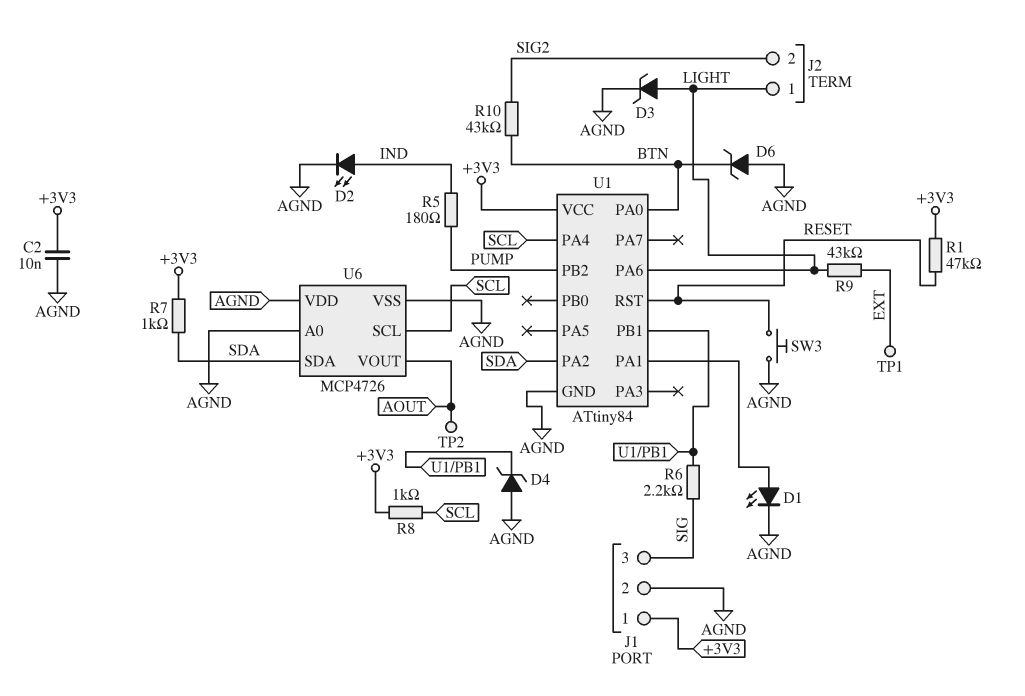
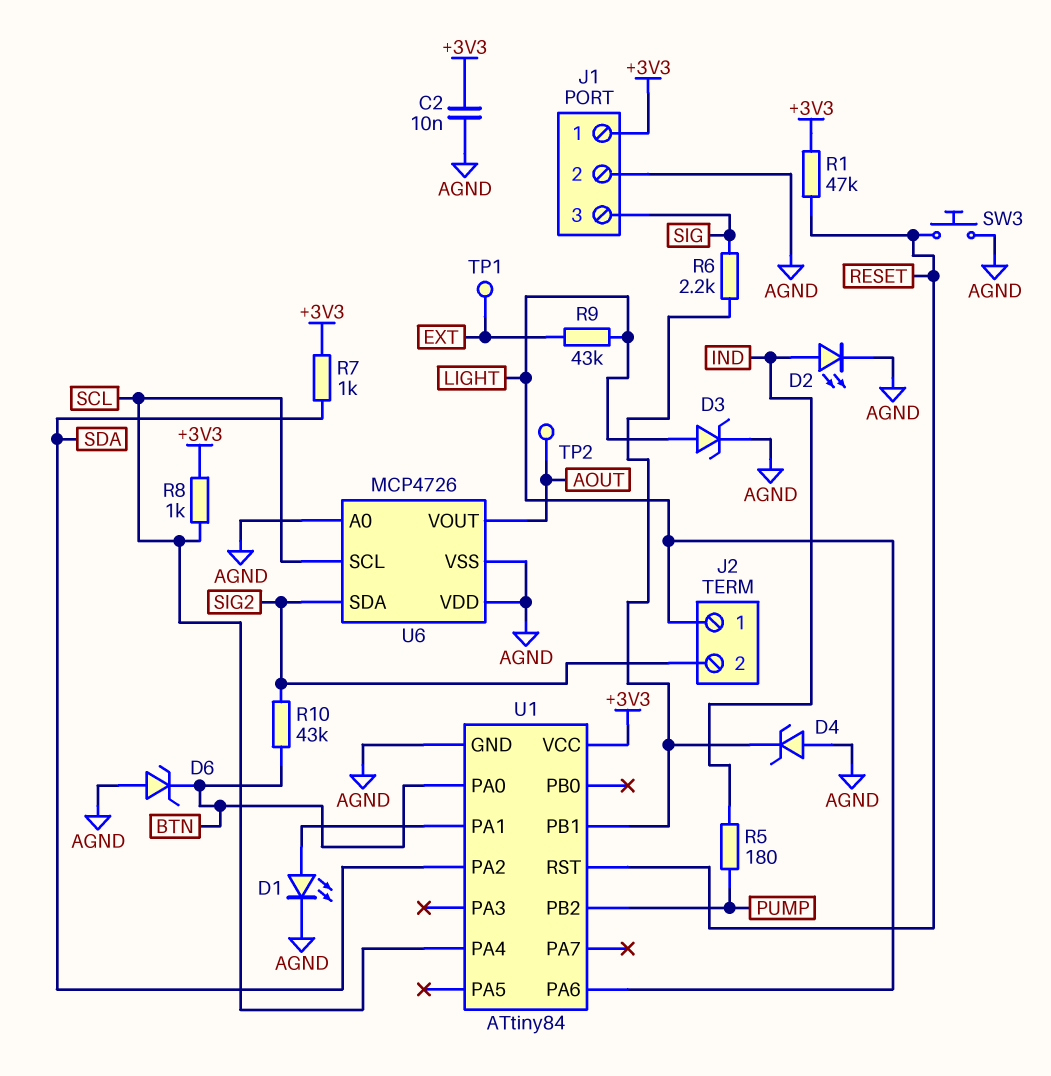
U6 pin SDA: SDA -> SIG2

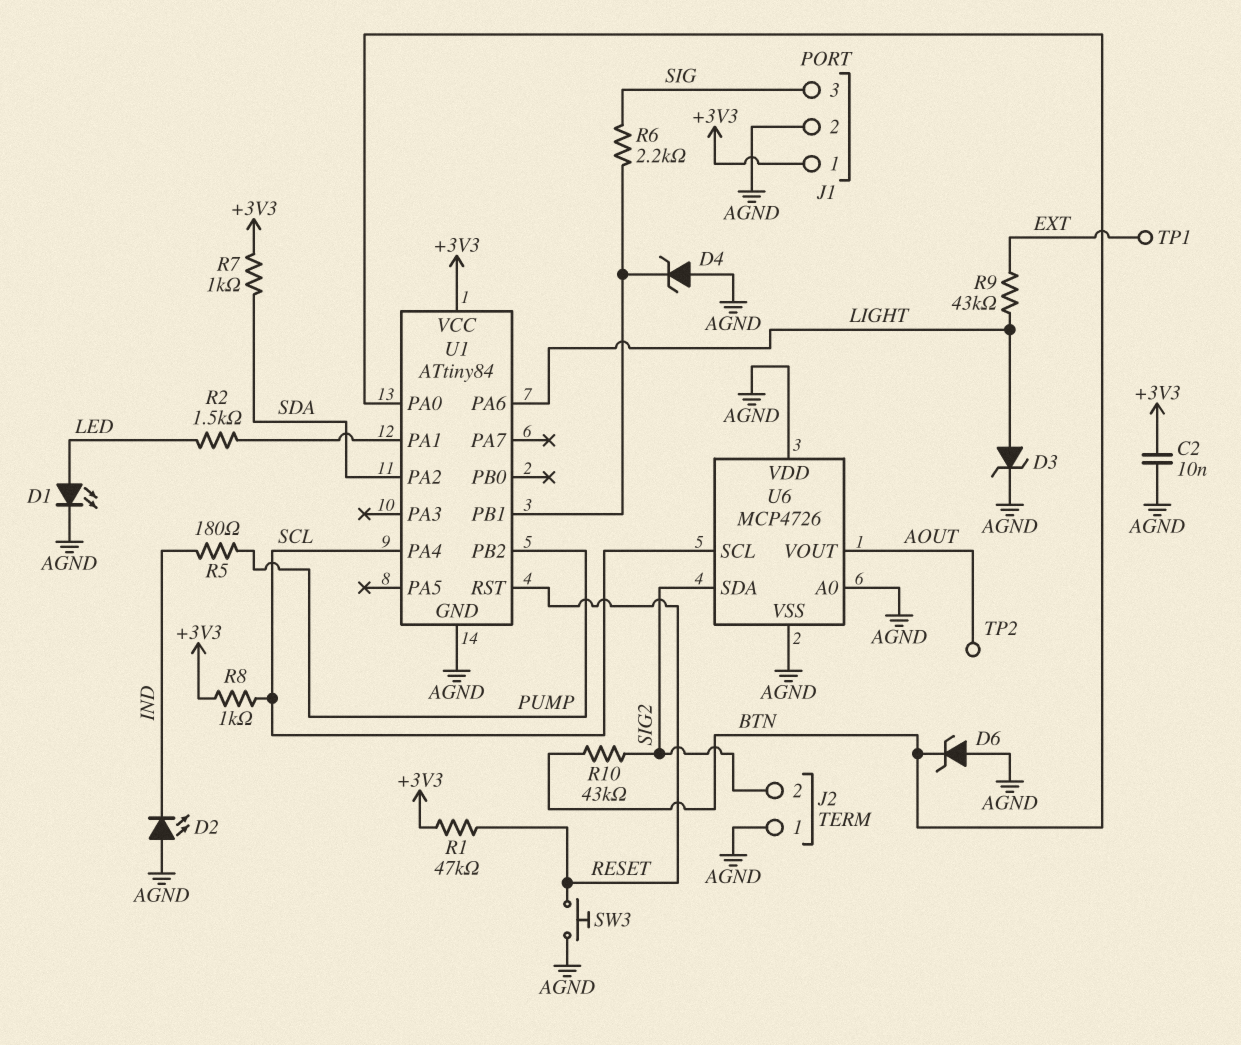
D1: LED (A U1/PA1, K AGND) -> LED (A LED, K AGND)
D2: LED (A IND, K AGND) -> LED (A AGND, K IND)
J2 pin 1: LIGHT -> AGND
R2: none -> 1.5k (LED, U1/PA1)

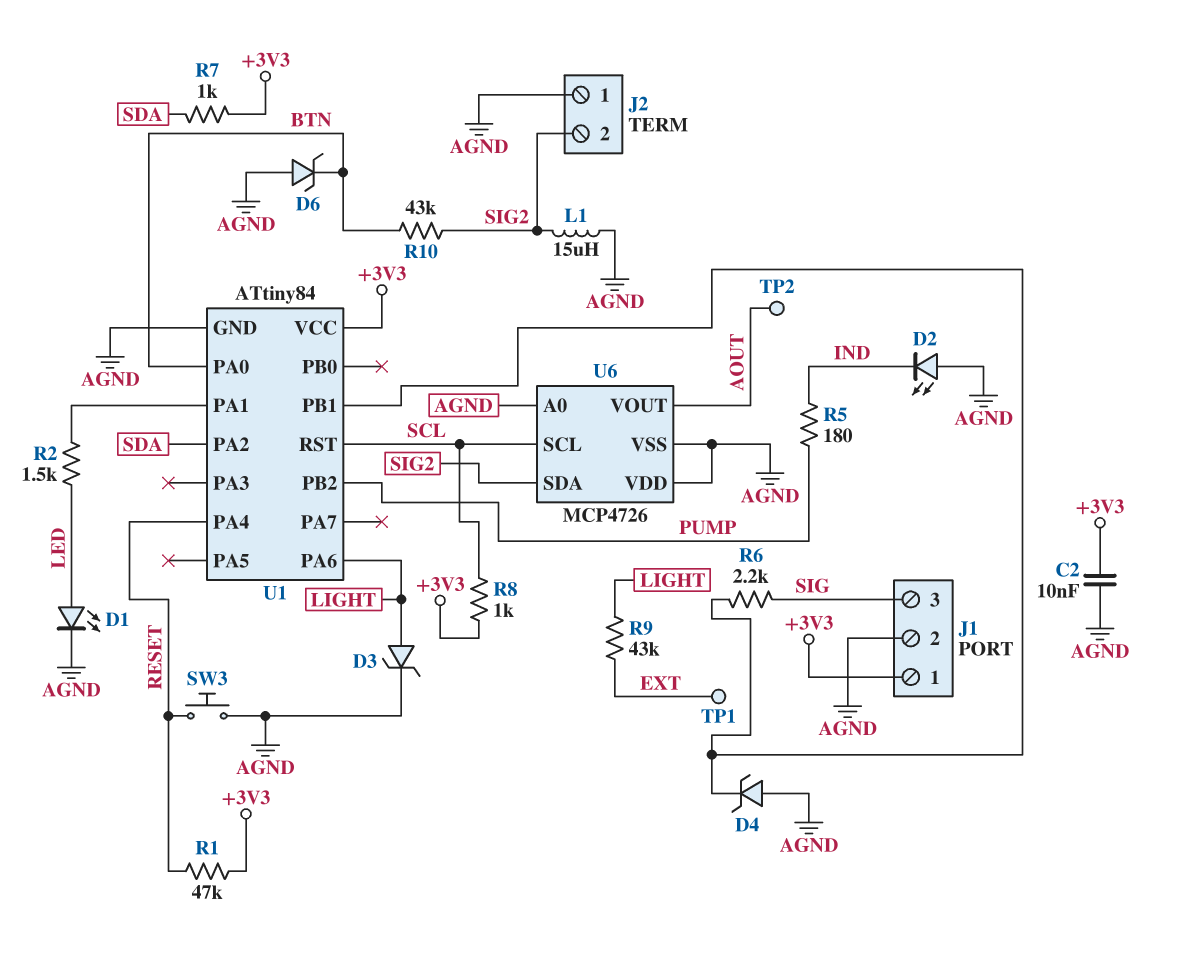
L1: none -> 15uH (AGND, SIG2)
U1 pin PA4: SCL -> RESET
U1 pin RST: RESET -> SCL

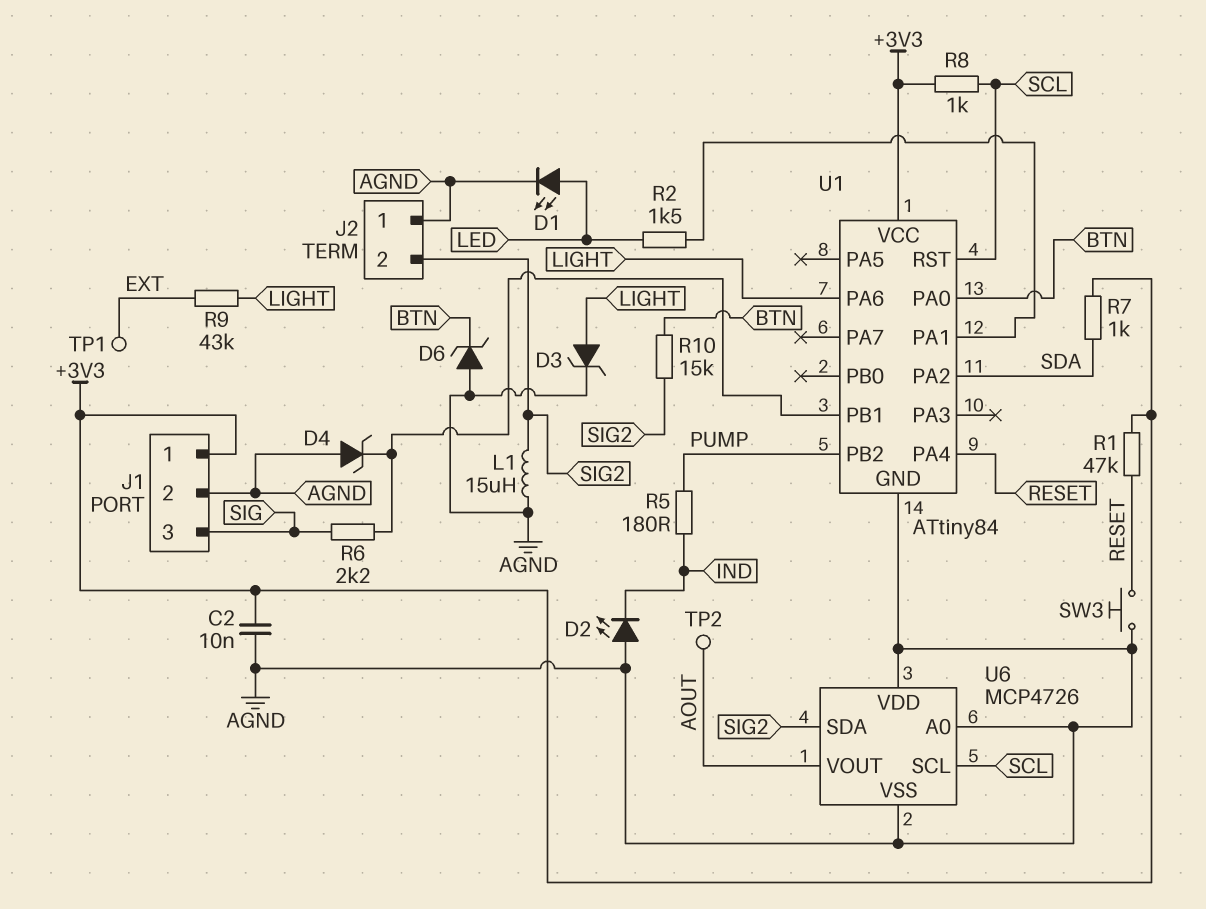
R10: 43k (BTN, SIG2) -> 15k (BTN, SIG2)

